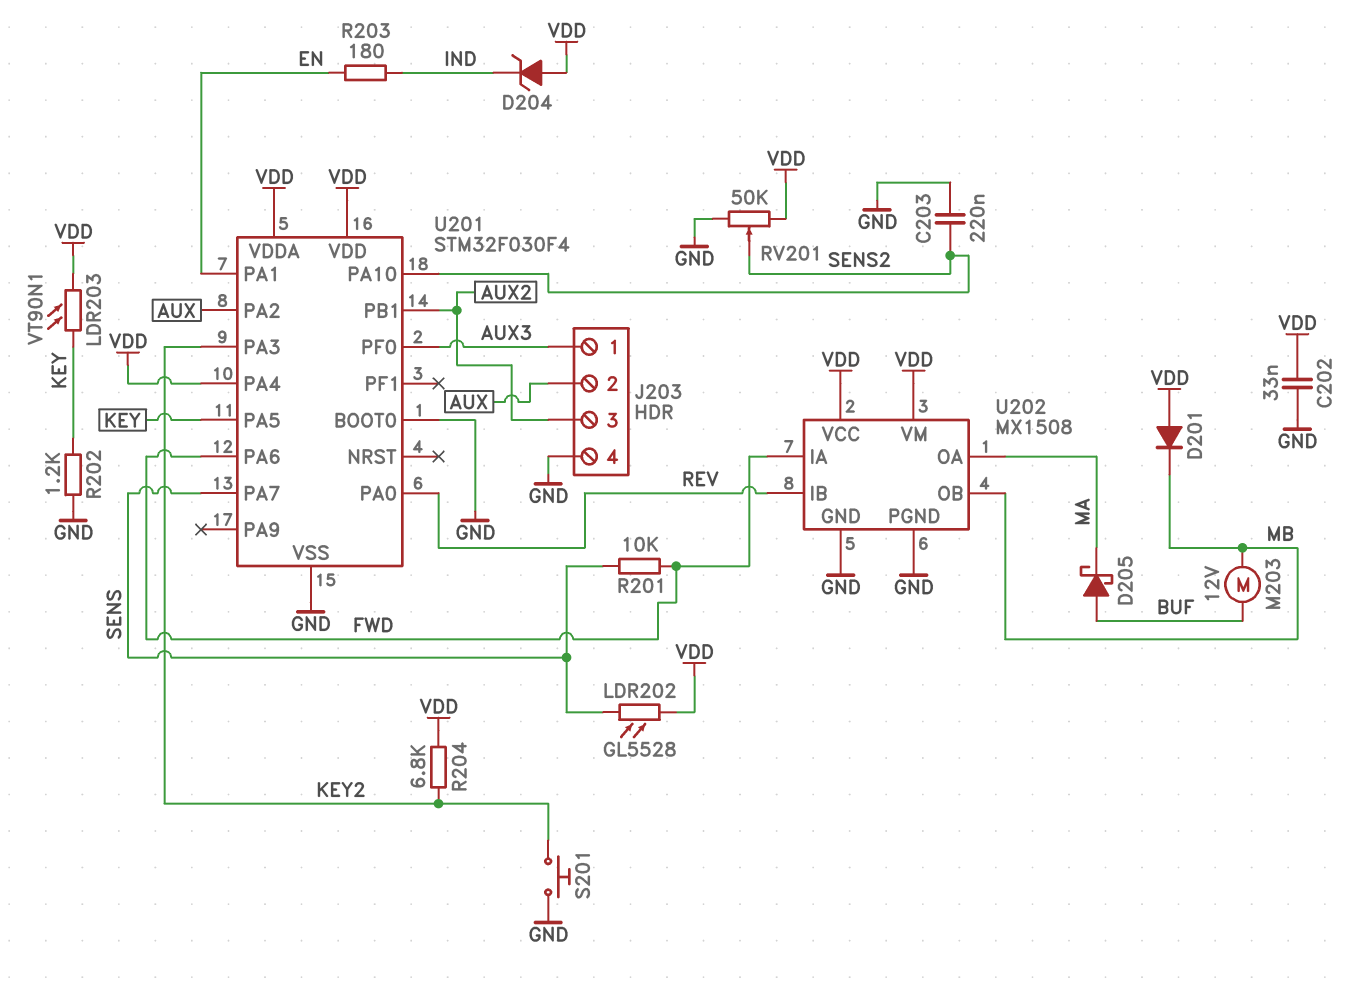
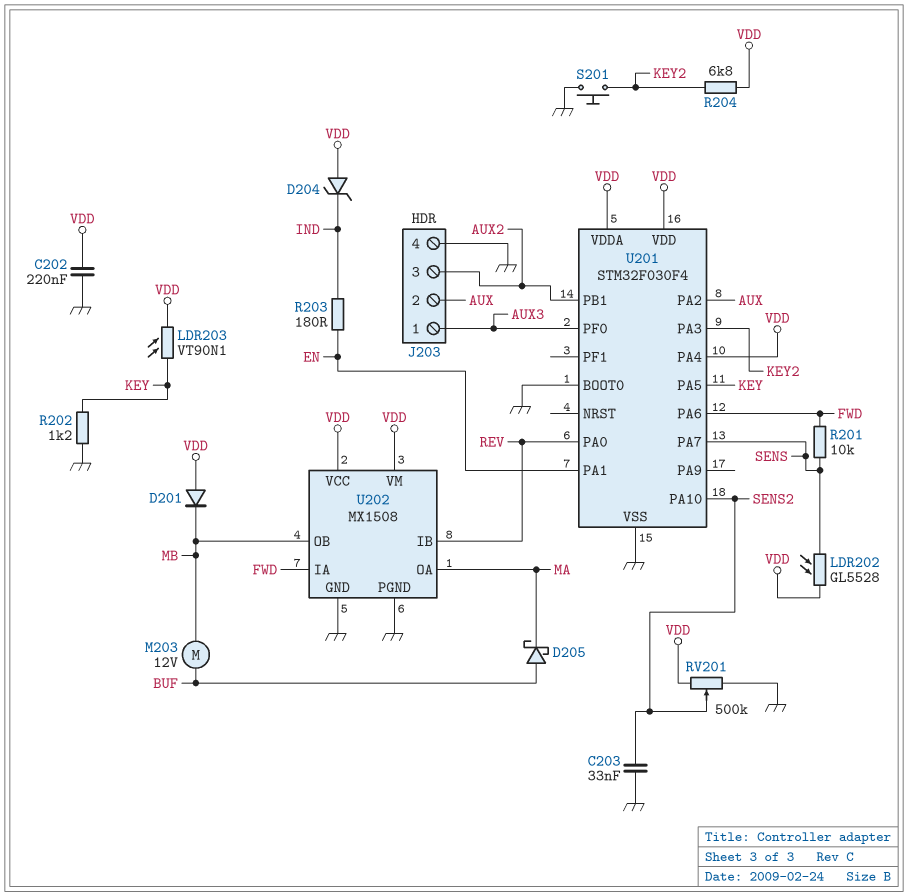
C202: 33nF (GND, VDD) -> 220nF (GND, VDD)
C203: 220nF (GND, SENS2) -> 33nF (GND, SENS2)
RV201: 50k (GND, VDD, wiper SENS2) -> 500k (GND, VDD, wiper SENS2)

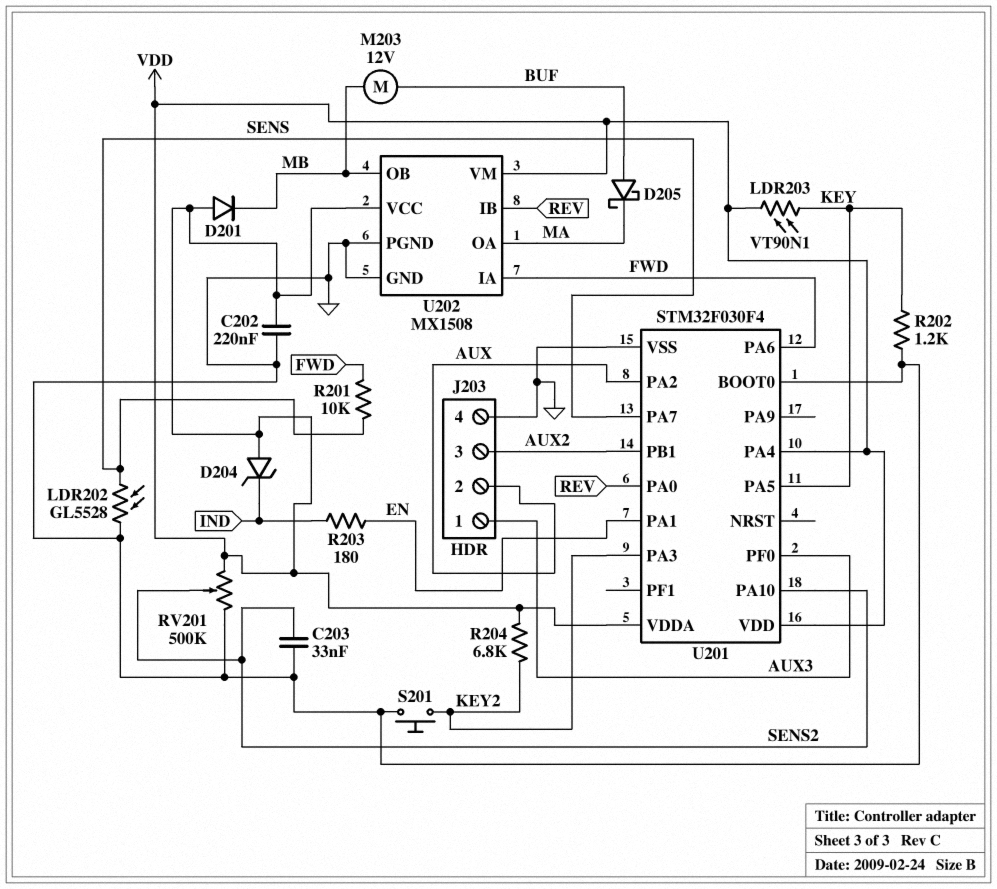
LDR202: GL5528 (SENS, VDD) -> GL5528 (GND, SENS)

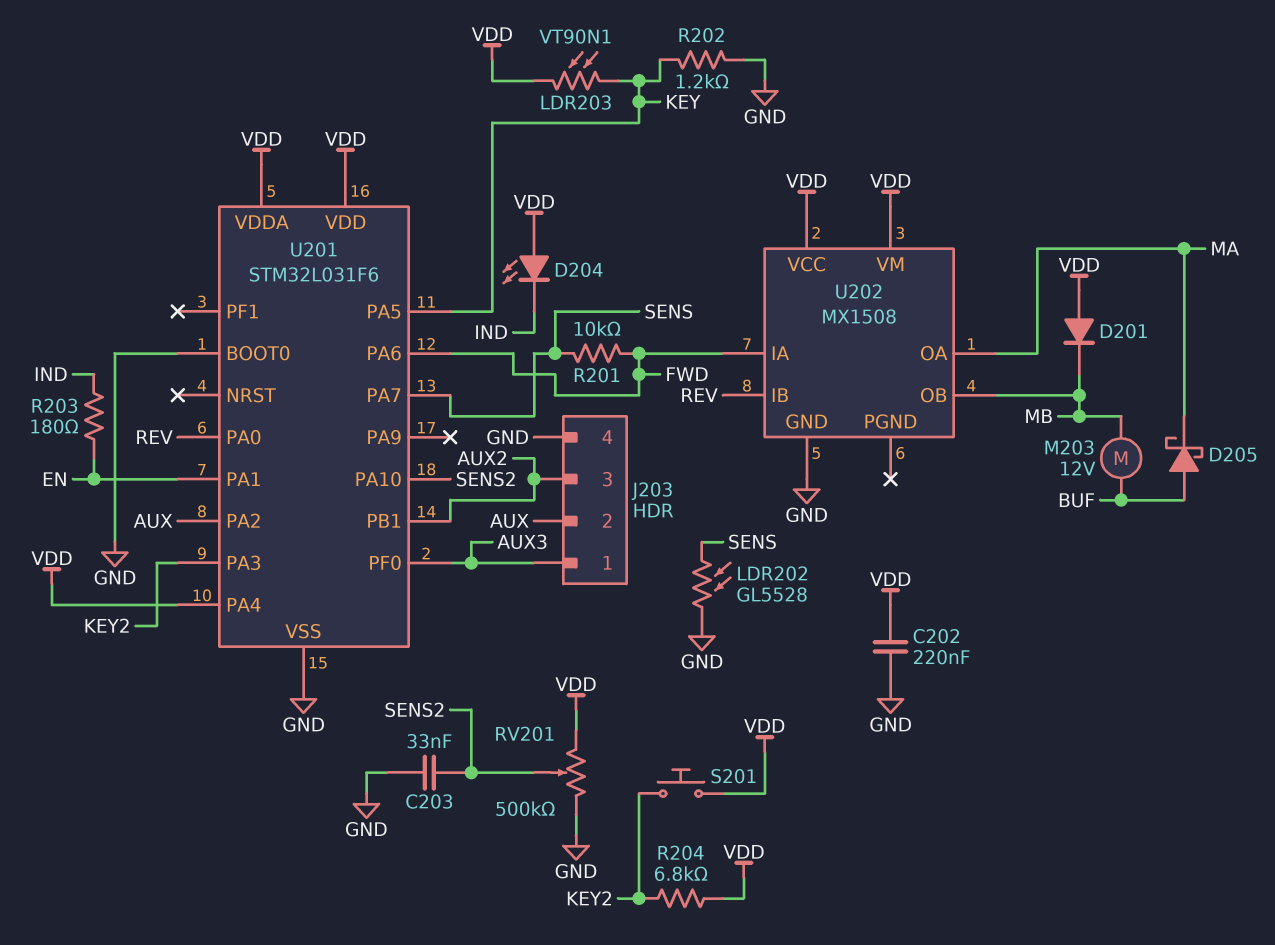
D204: zener (A VDD, K IND) -> LED (A VDD, K IND)
S201: button (GND, KEY2) -> button (KEY2, VDD)
U201: STM32F030F4 -> STM32L031F6
U202 pin PGND: GND -> none

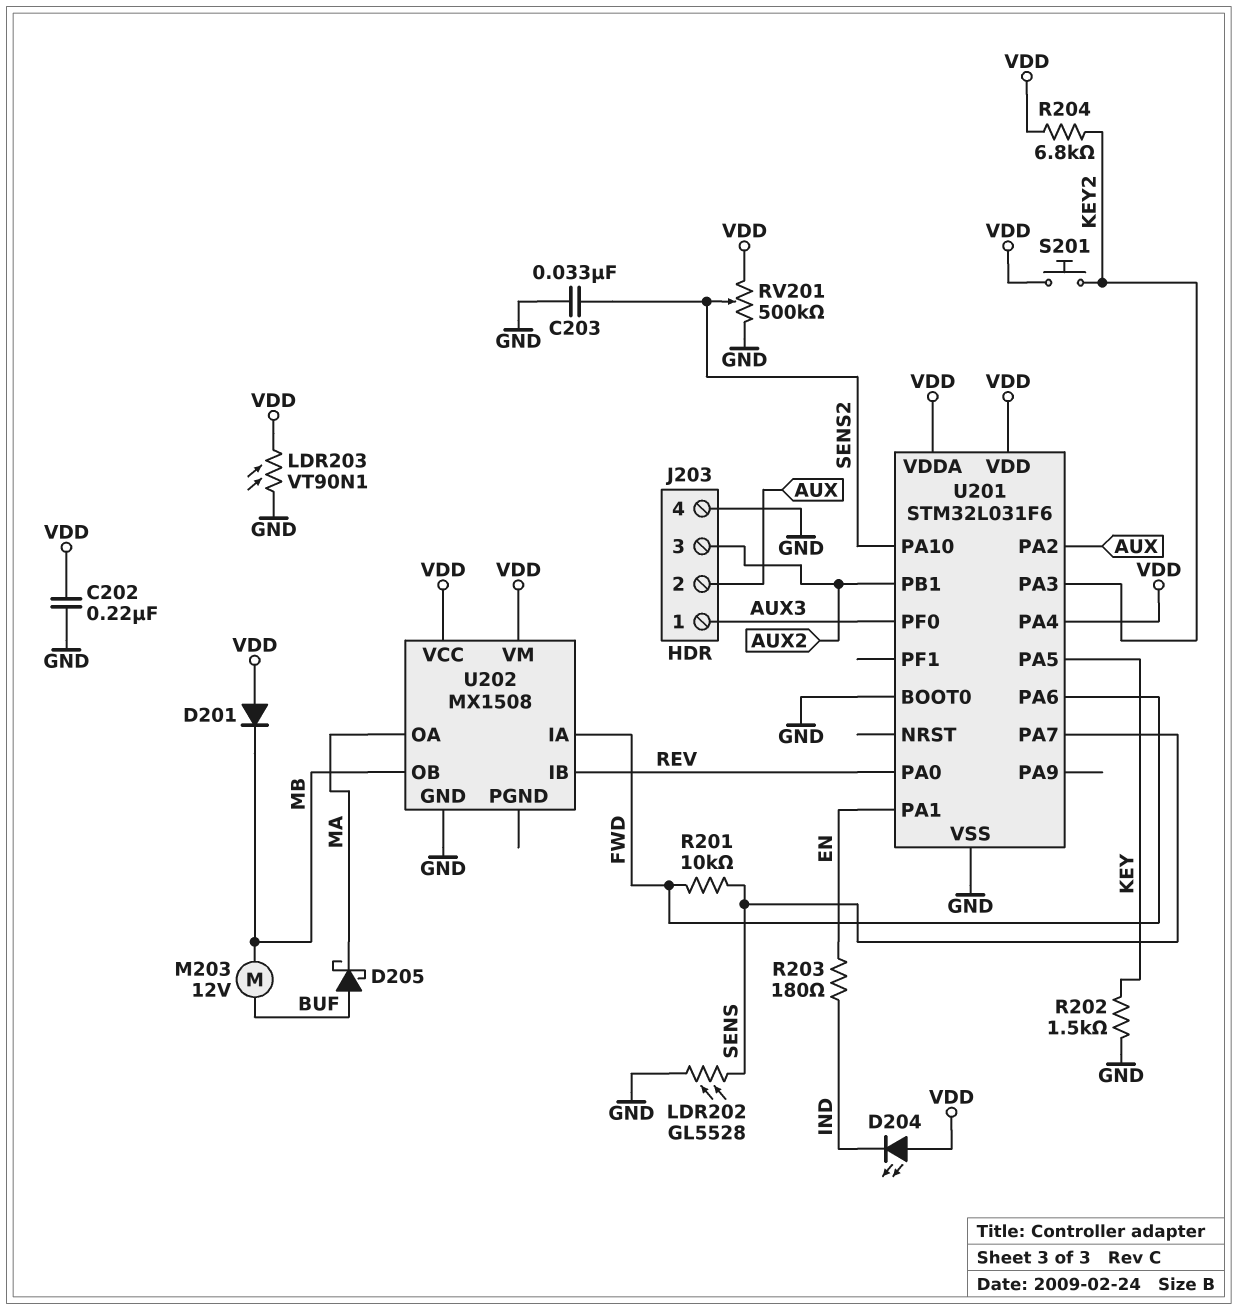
LDR203: VT90N1 (KEY, VDD) -> VT90N1 (GND, VDD)
R202: 1.2k (GND, KEY) -> 1.5k (GND, KEY)

